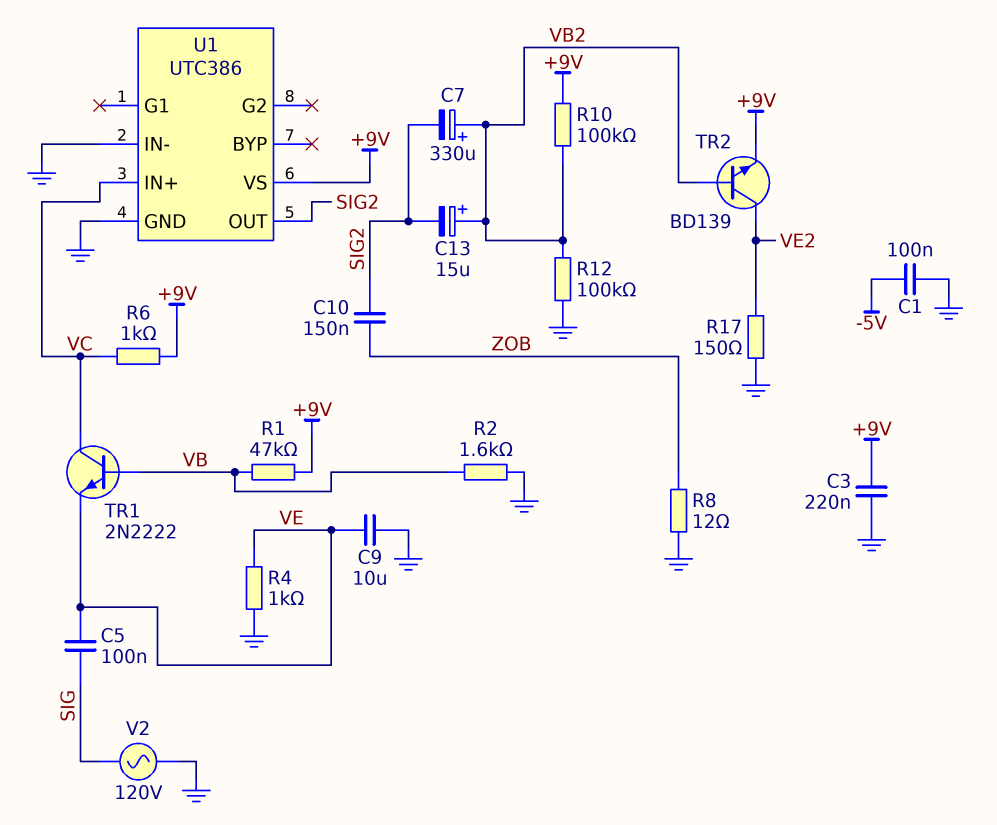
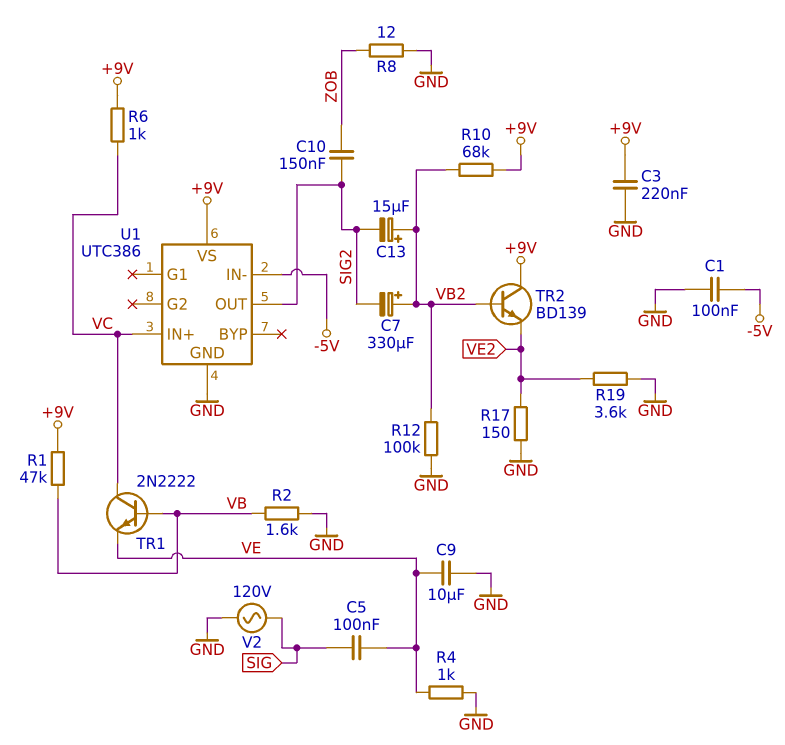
R10: 100k (+9V, VB2) -> 68k (+9V, VB2)
R19: none -> 3.6k (GND, VE2)
TR2: NPN BD139 (B VB2, C VE2, E +9V) -> NPN BD139 (B VB2, C +9V, E VE2)
U1 pin IN-: GND -> -5V

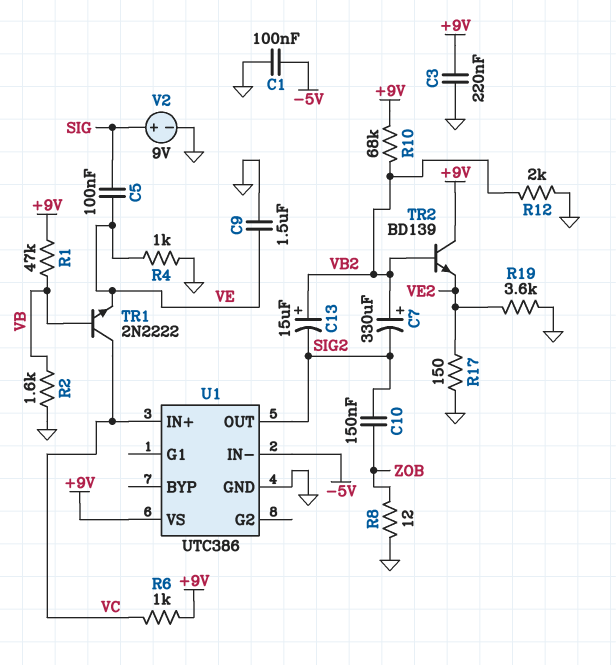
C9: 10uF (GND, VE) -> 1.5uF (GND, VE)
R12: 100k (GND, VB2) -> 2k (GND, VB2)
V2: AC 120V (GND, SIG) -> 9V (plus SIG, minus GND)

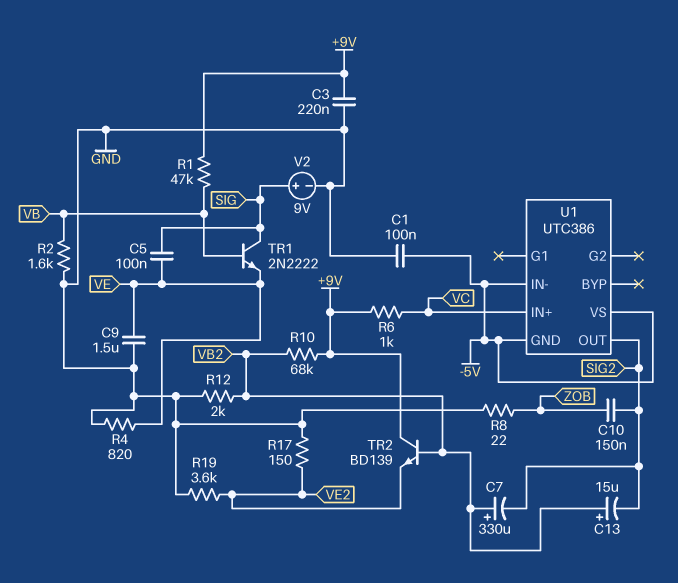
R4: 1k (GND, VE) -> 820 (GND, VE)
R8: 12 (GND, ZOB) -> 22 (GND, ZOB)
TR1: NPN 2N2222 (B VB, C VC, E VE) -> NPN 2N2222 (B VB, C SIG, E VE)
U1 pin GND: GND -> -5V
U1 pin VS: +9V -> -5V

